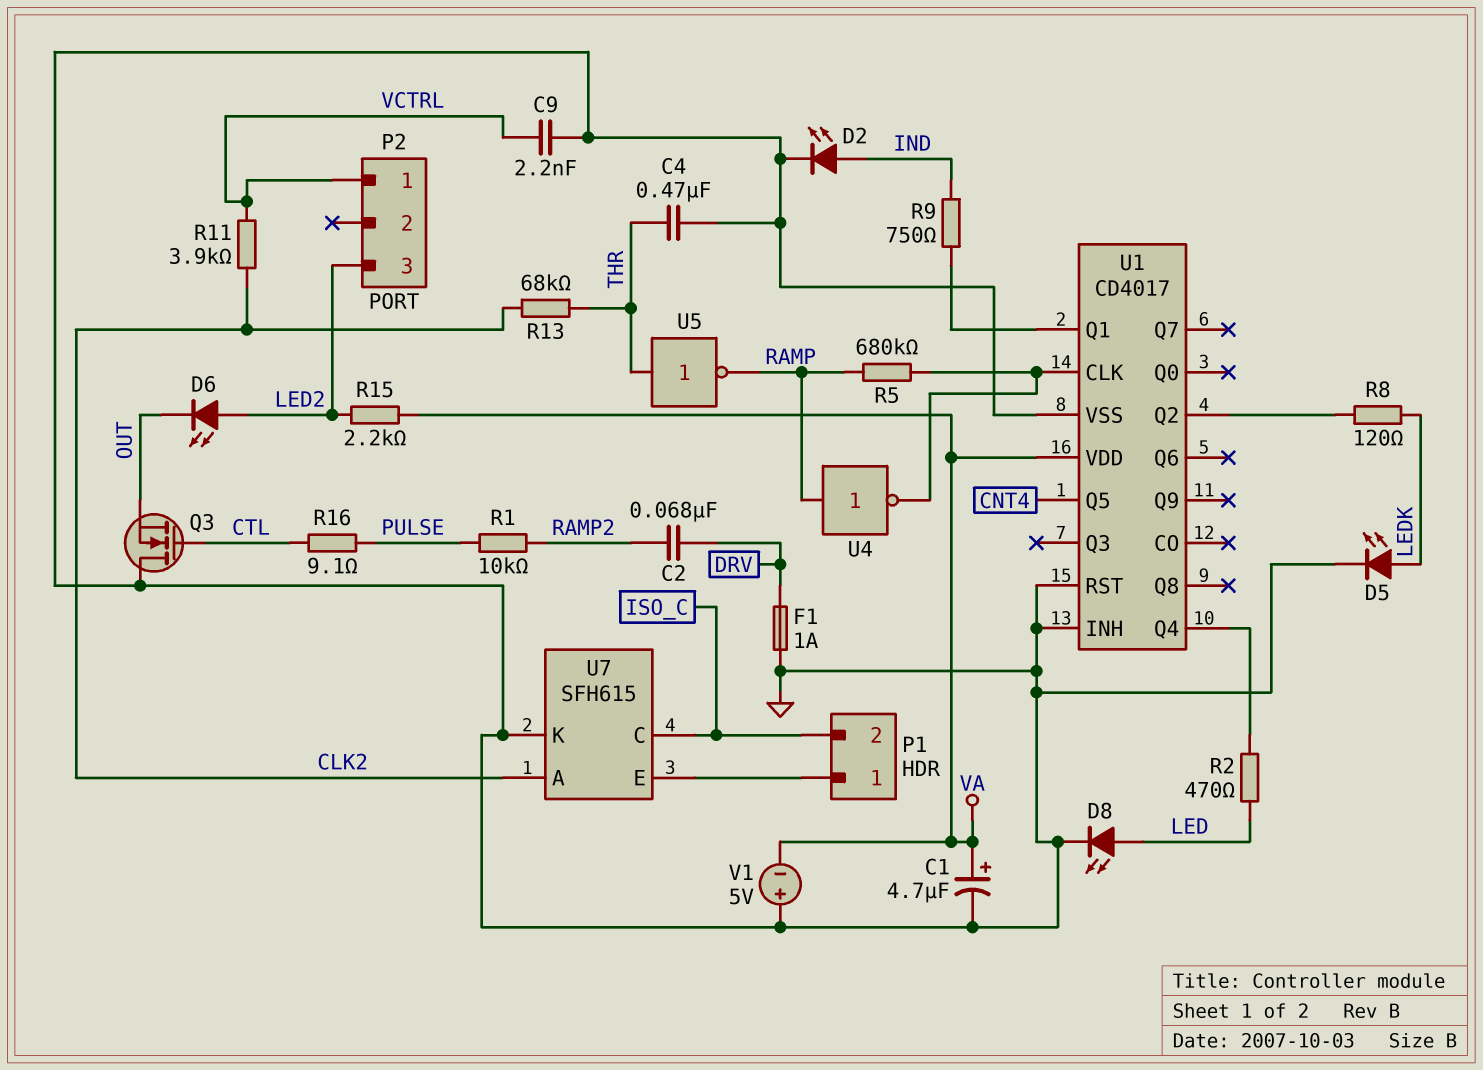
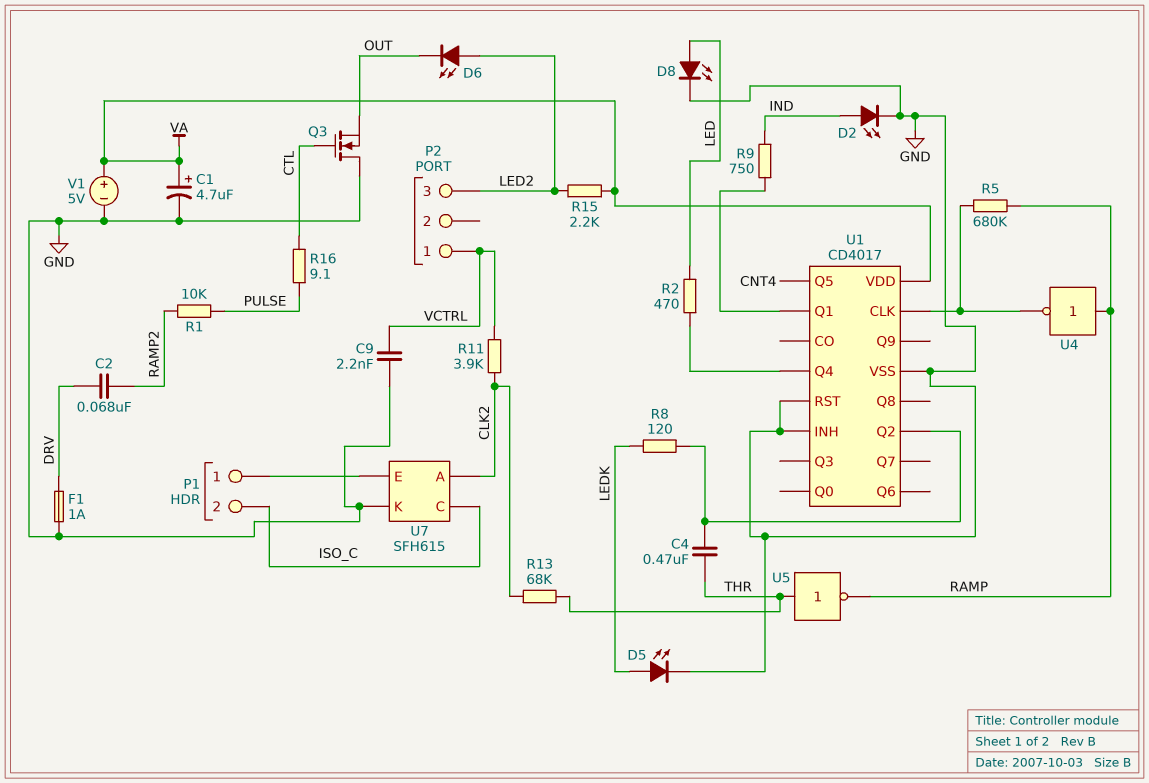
C4: 470nF (GND, THR) -> 470nF (THR, U1/Q2)
V1: 5V (plus GND, minus VA) -> 5V (plus VA, minus GND)

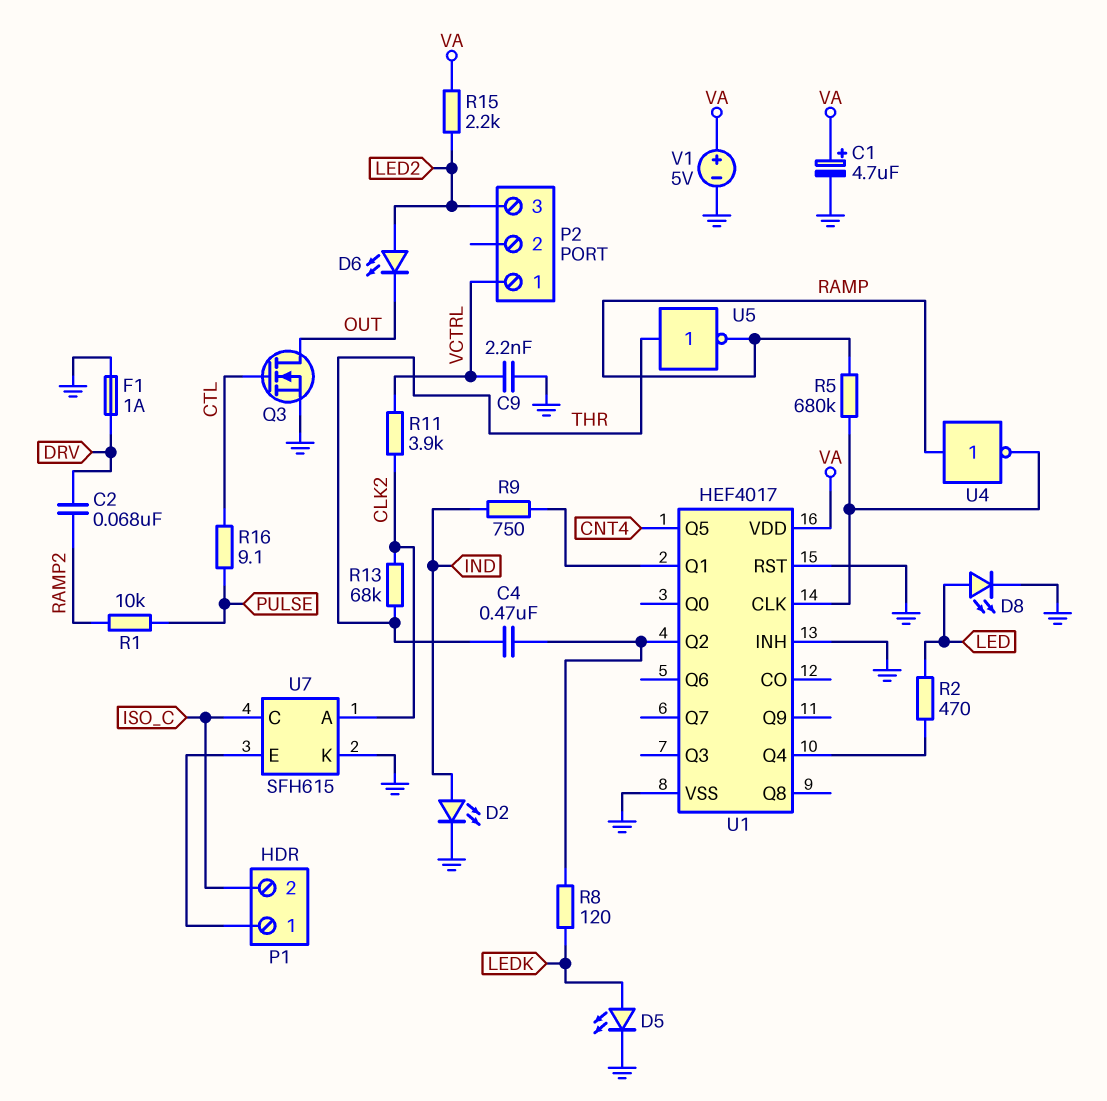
Q3: NMOS (G CTL, D GND, S OUT) -> NMOS (G CTL, D OUT, S GND)
U1: CD4017 -> HEF4017

